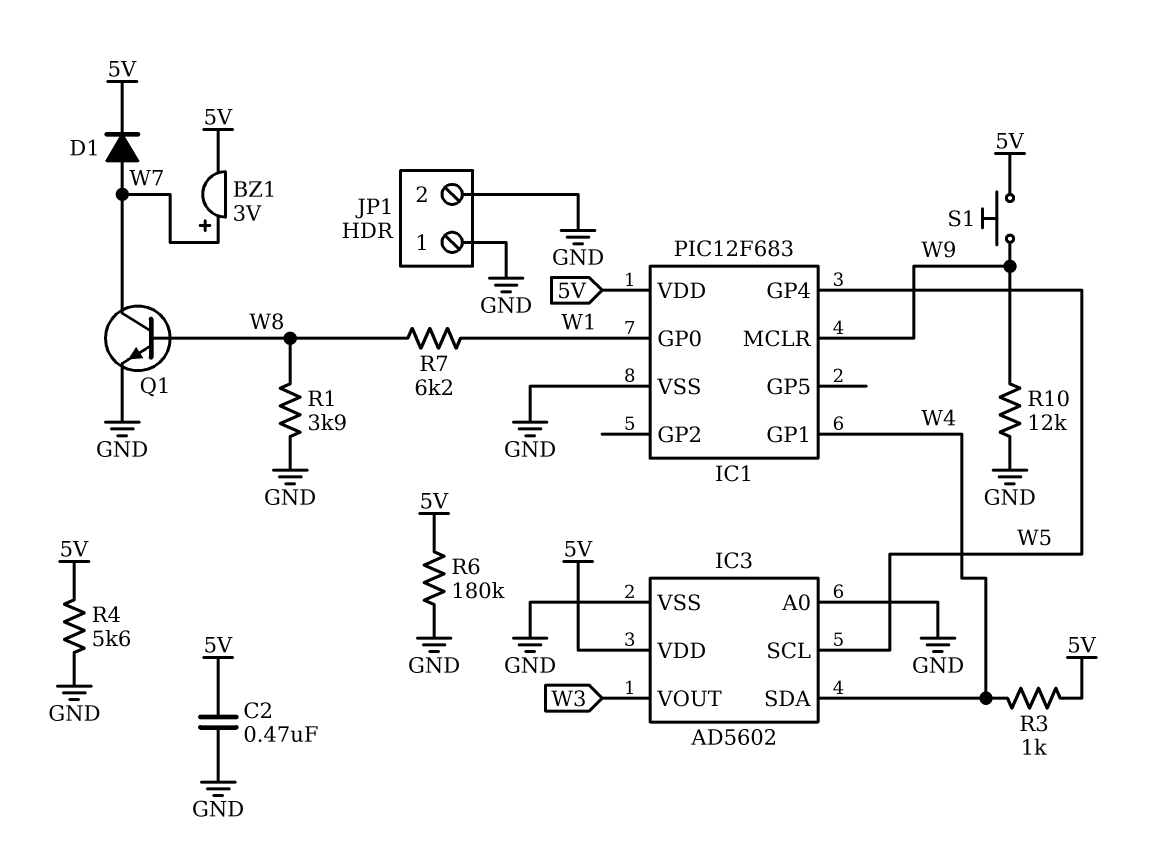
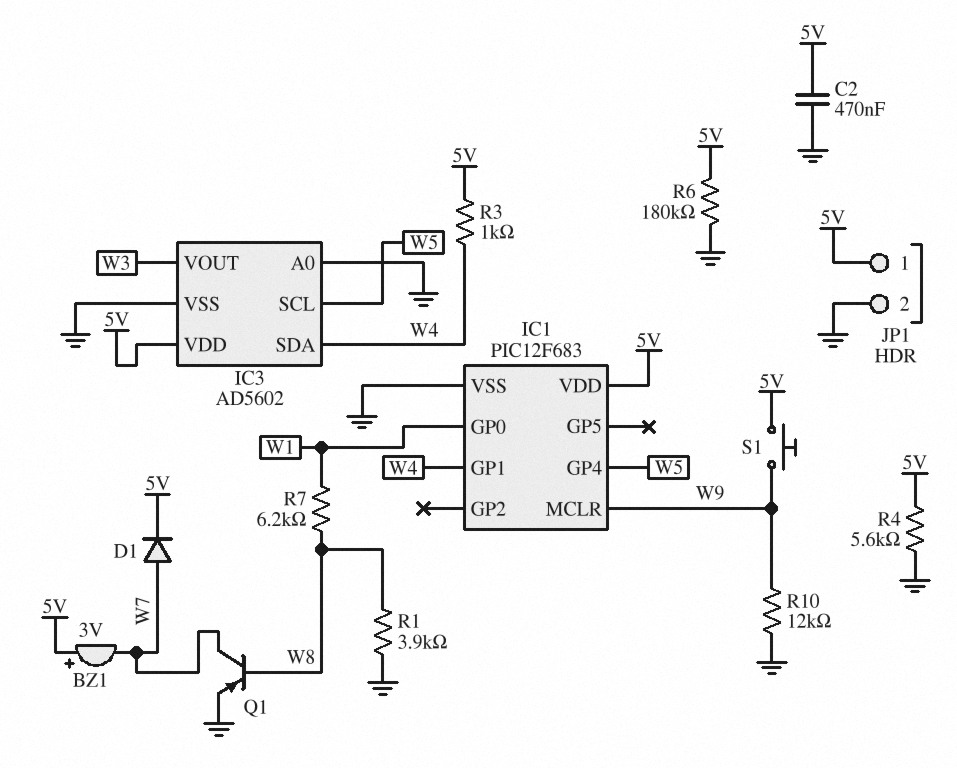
BZ1: buzzer 3V (plus W7, minus 5V) -> buzzer 3V (plus 5V, minus W7)
JP1 pin 1: GND -> 5V
Q1: NPN (B W8, C W7, E GND) -> PNP (B W8, C W7, E GND)

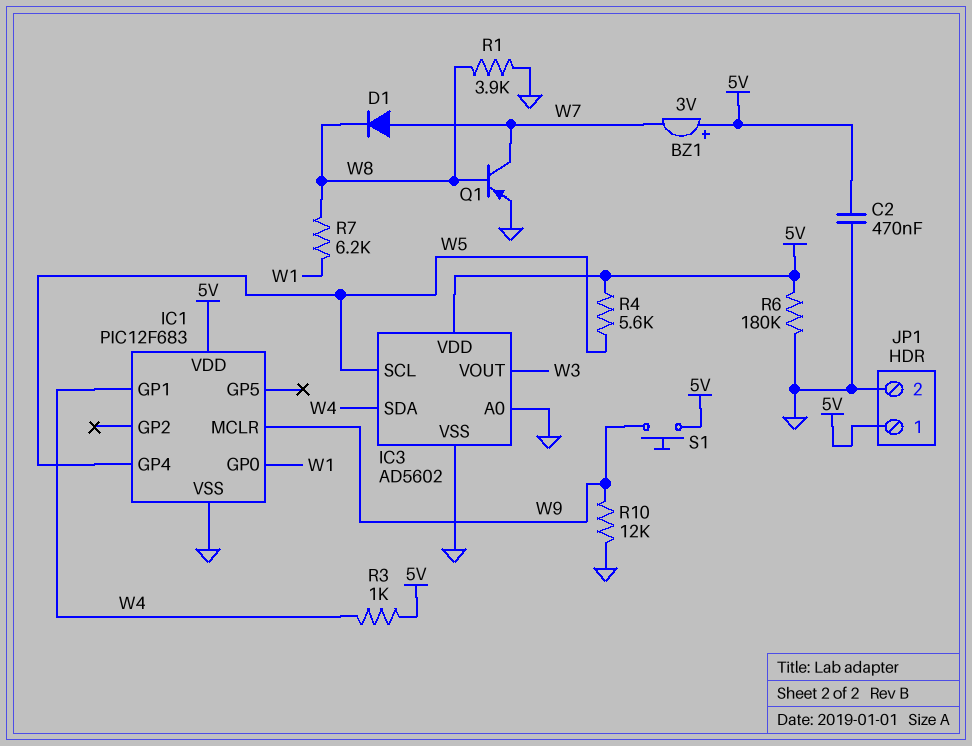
D1: diode (A W7, K 5V) -> diode (A W7, K W8)
R4: 5.6k (5V, GND) -> 5.6k (5V, W5)

